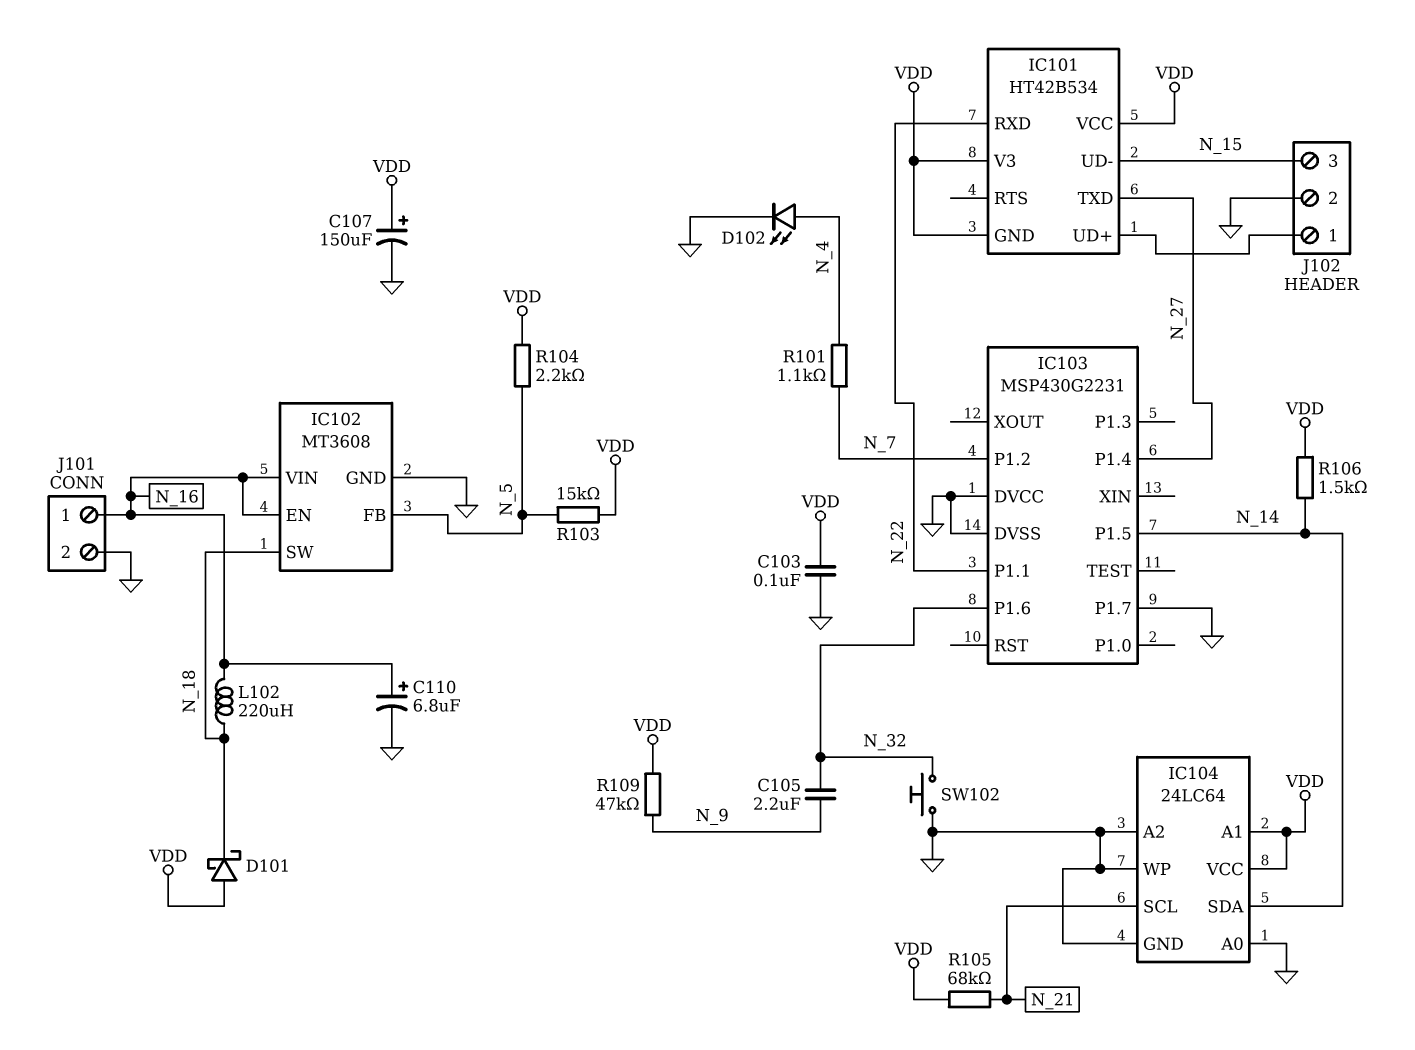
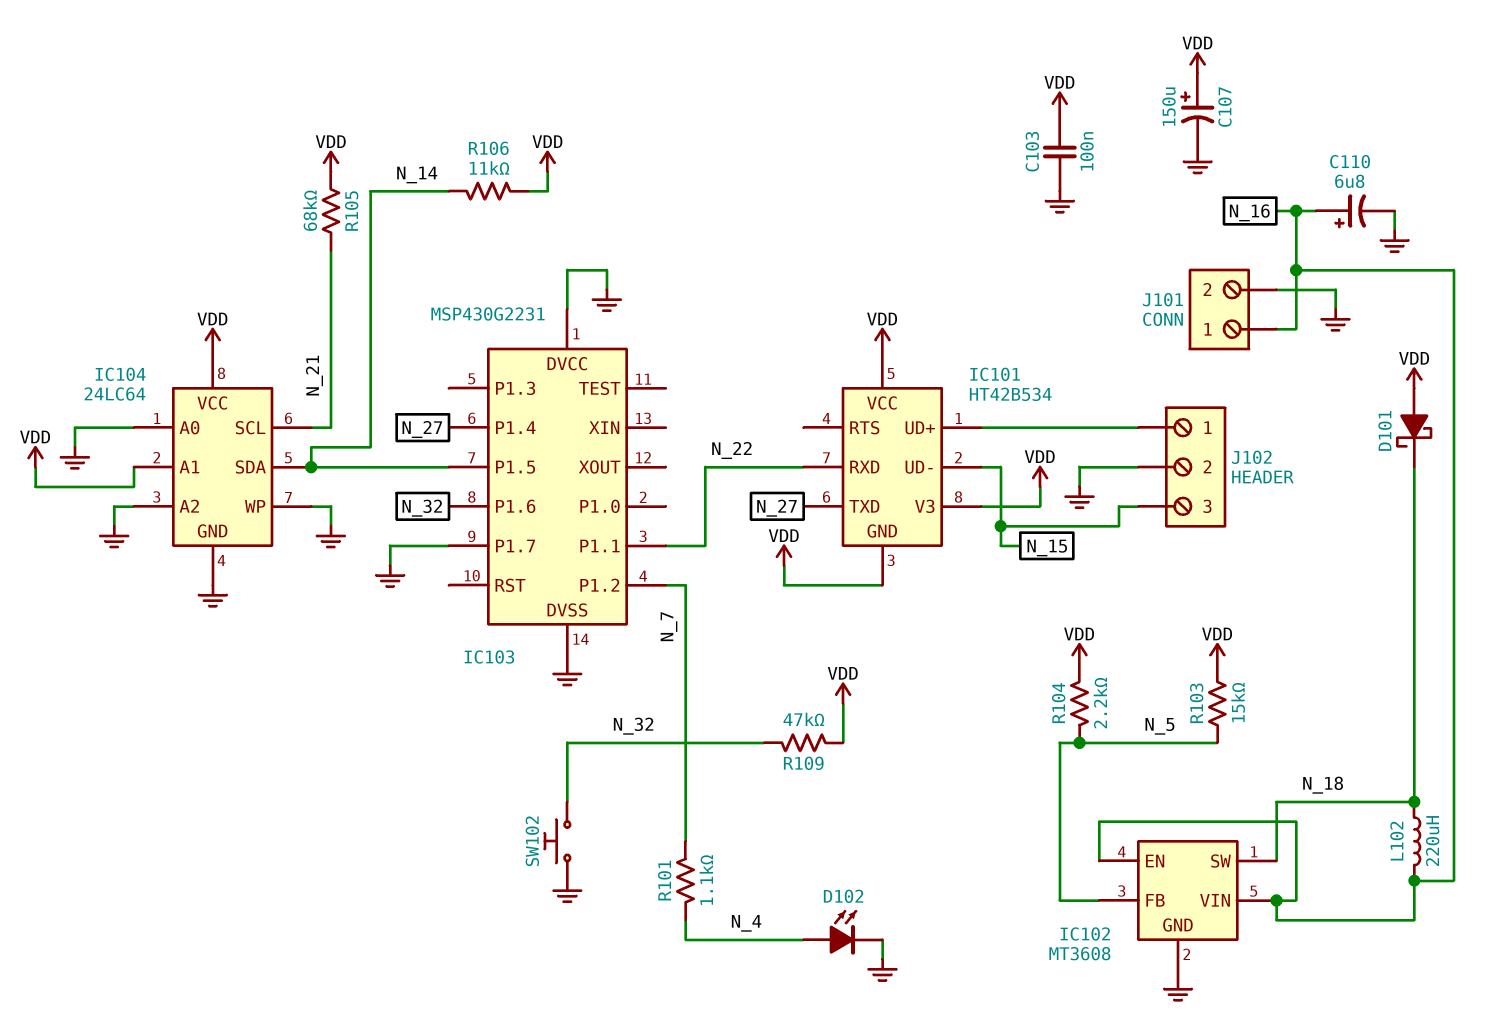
C105: 2.2uF (N_9, N_32) -> none
R106: 1.5k (N_14, VDD) -> 11k (N_14, VDD)
R109: 47k (N_9, VDD) -> 47k (N_32, VDD)

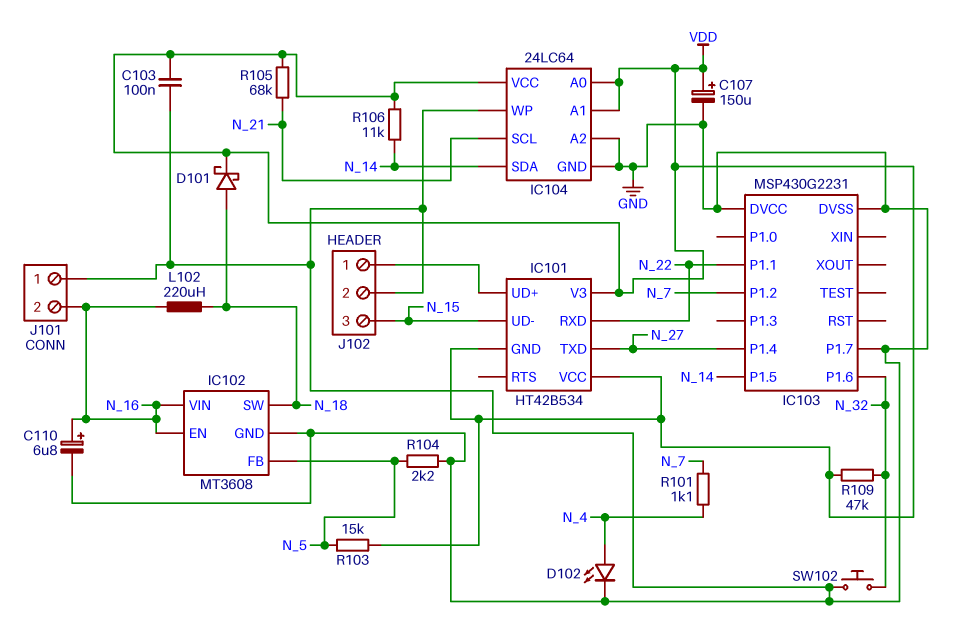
D101: schottky (A VDD, K N_18) -> schottky (A N_18, K VDD)
IC104 pin A0: GND -> VDD
J101 pin 1: N_16 -> GND
J101 pin 2: GND -> N_16
R104: 2.2k (N_5, VDD) -> 2.2k (GND, N_5)

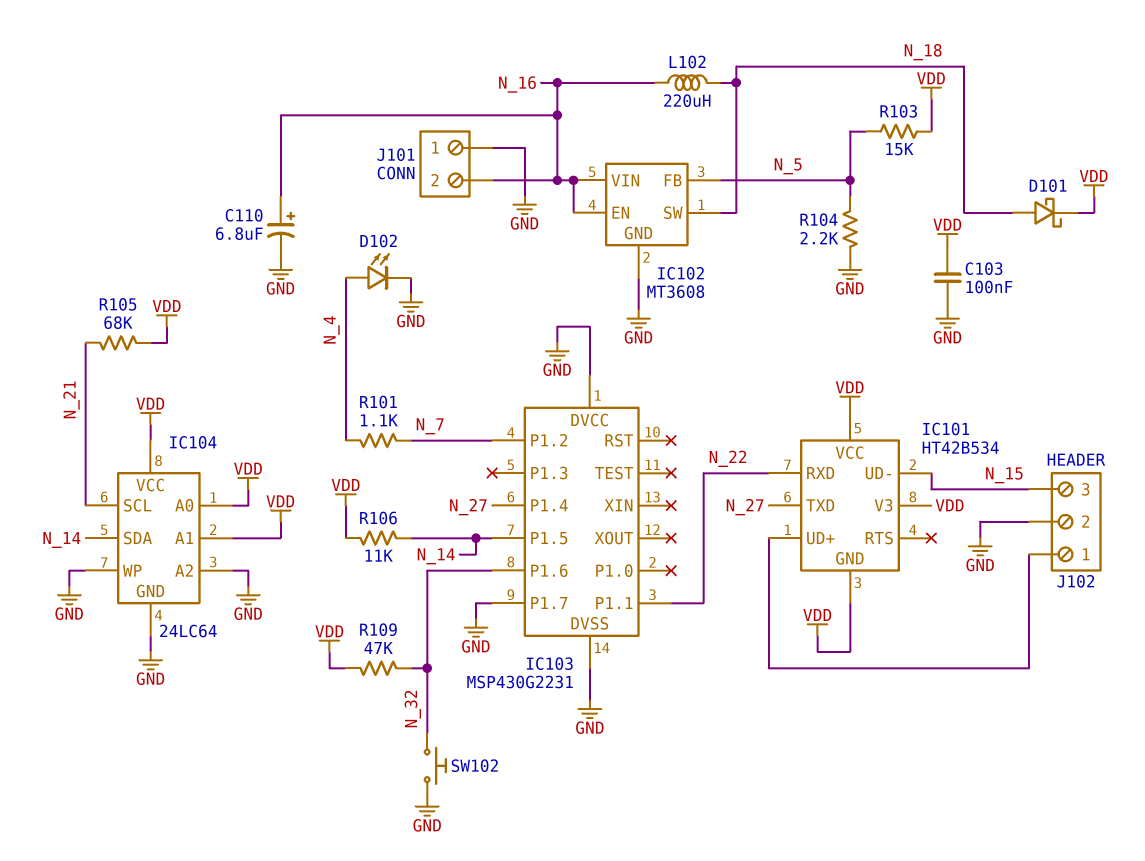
C107: 150uF (plus VDD, minus GND) -> none

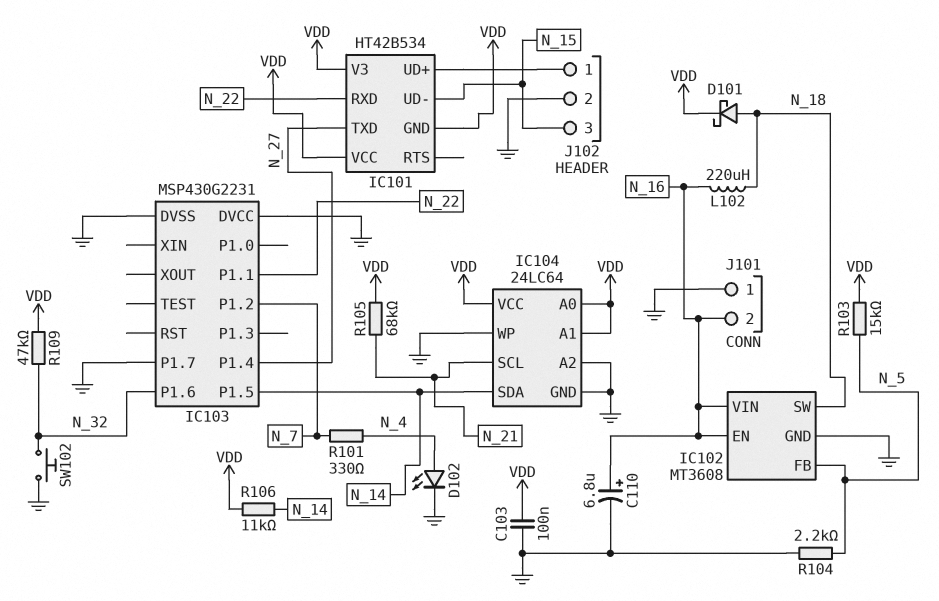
R101: 1.1k (N_4, N_7) -> 330 (N_4, N_7)

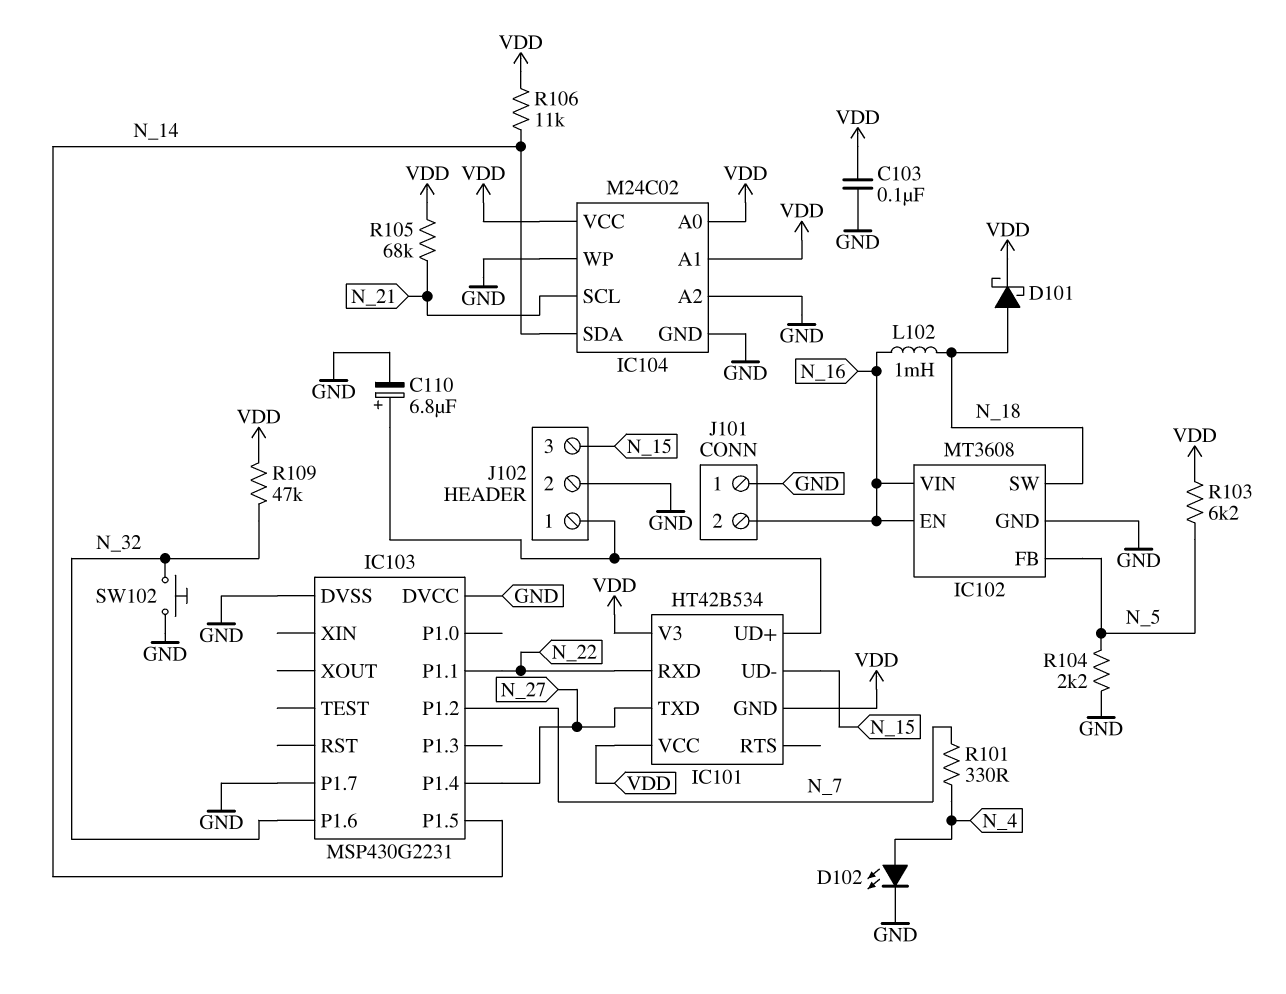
C110: 6.8uF (plus N_16, minus GND) -> 6.8uF (plus IC101/UD+, minus GND)
IC104: 24LC64 -> M24C02
L102: 220uH (N_16, N_18) -> 1mH (N_16, N_18)
R103: 15k (N_5, VDD) -> 6.2k (N_5, VDD)

